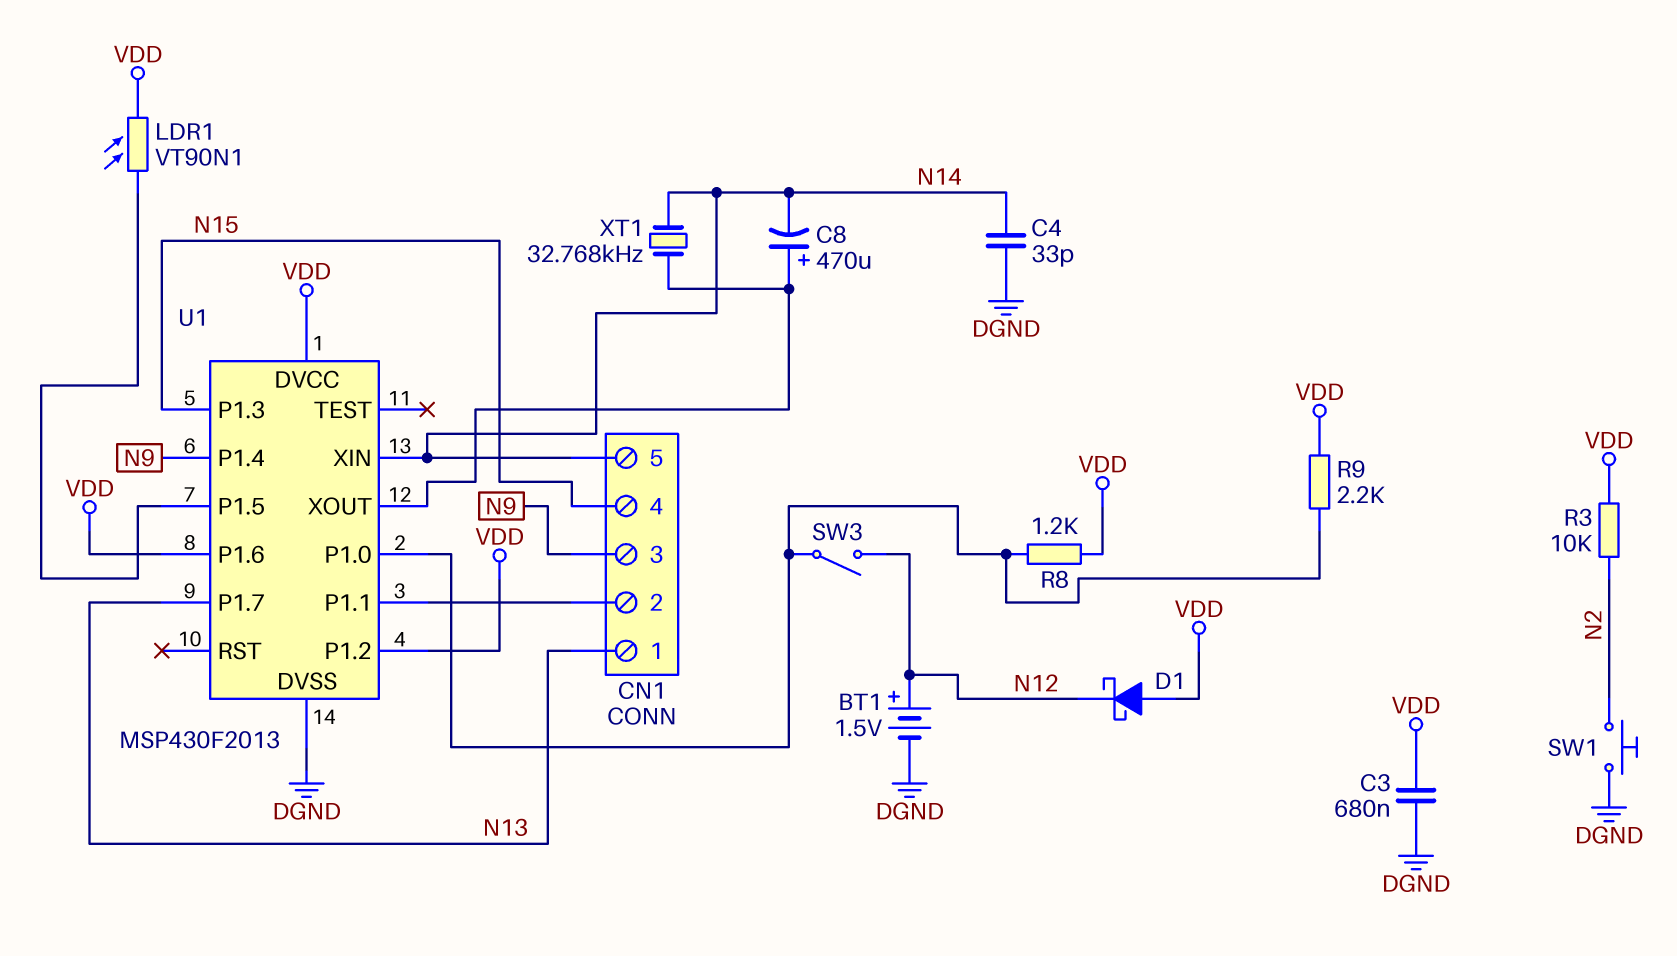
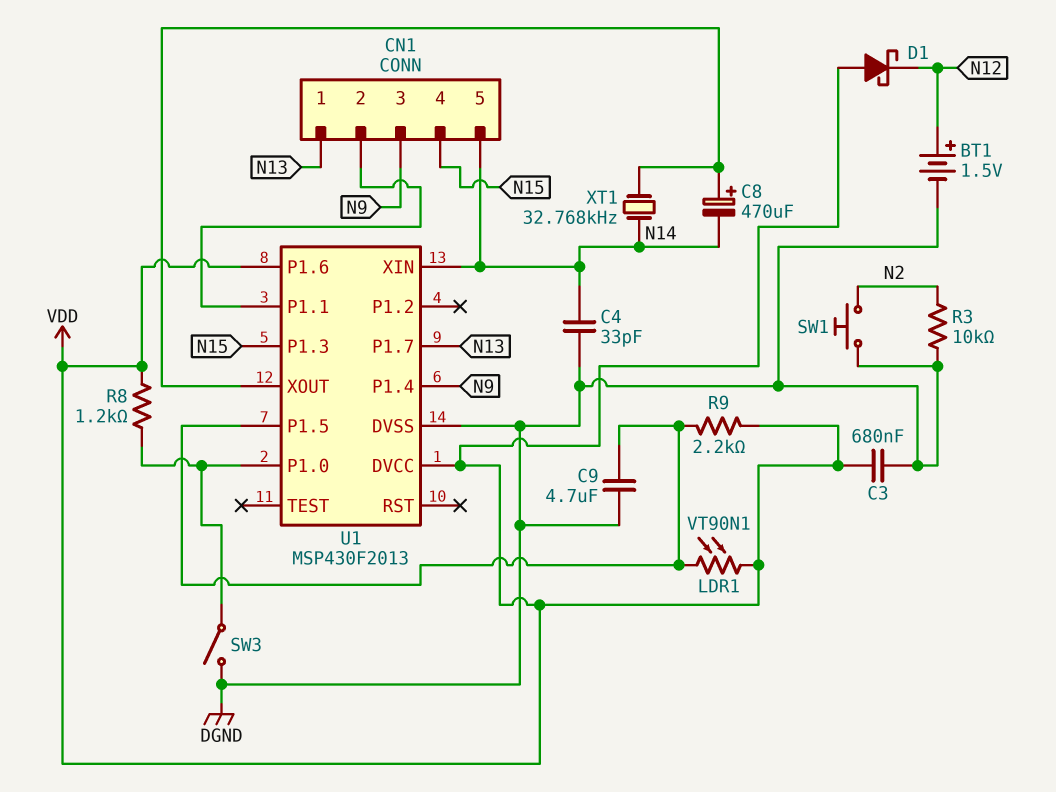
C9: none -> 4.7uF (DGND, U1/P1.5)
R3: 10k (N2, VDD) -> 10k (DGND, N2)
R9: 2.2k (U1/P1.0, VDD) -> 2.2k (U1/P1.5, VDD)
SW3: switch (N12, U1/P1.0) -> switch (DGND, U1/P1.0)
U1 pin P1.2: VDD -> none

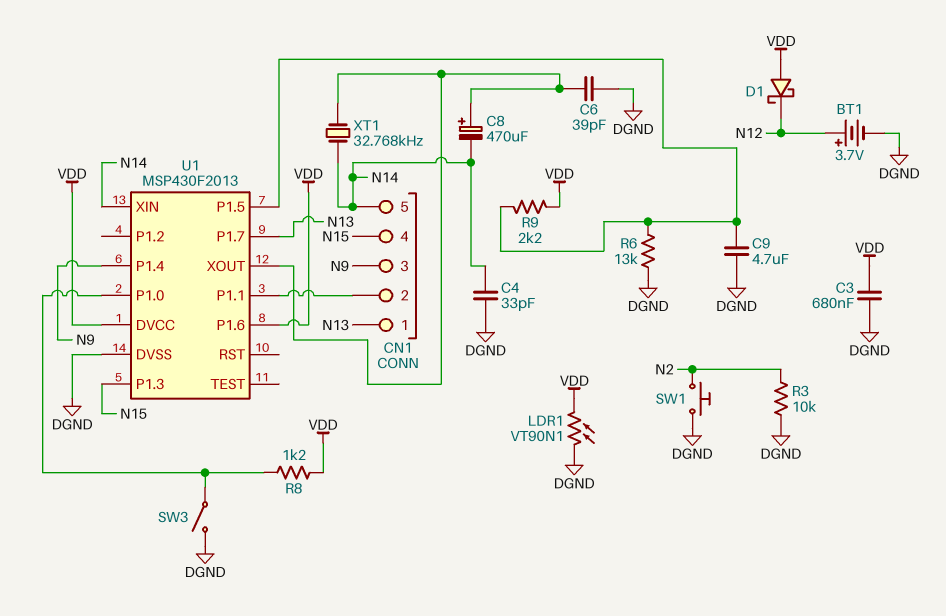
BT1: 1.5V (plus N12, minus DGND) -> 3.7V (plus N12, minus DGND)
C6: none -> 39pF (DGND, U1/XOUT)
LDR1: VT90N1 (U1/P1.5, VDD) -> VT90N1 (DGND, VDD)
R6: none -> 13k (DGND, U1/P1.5)

